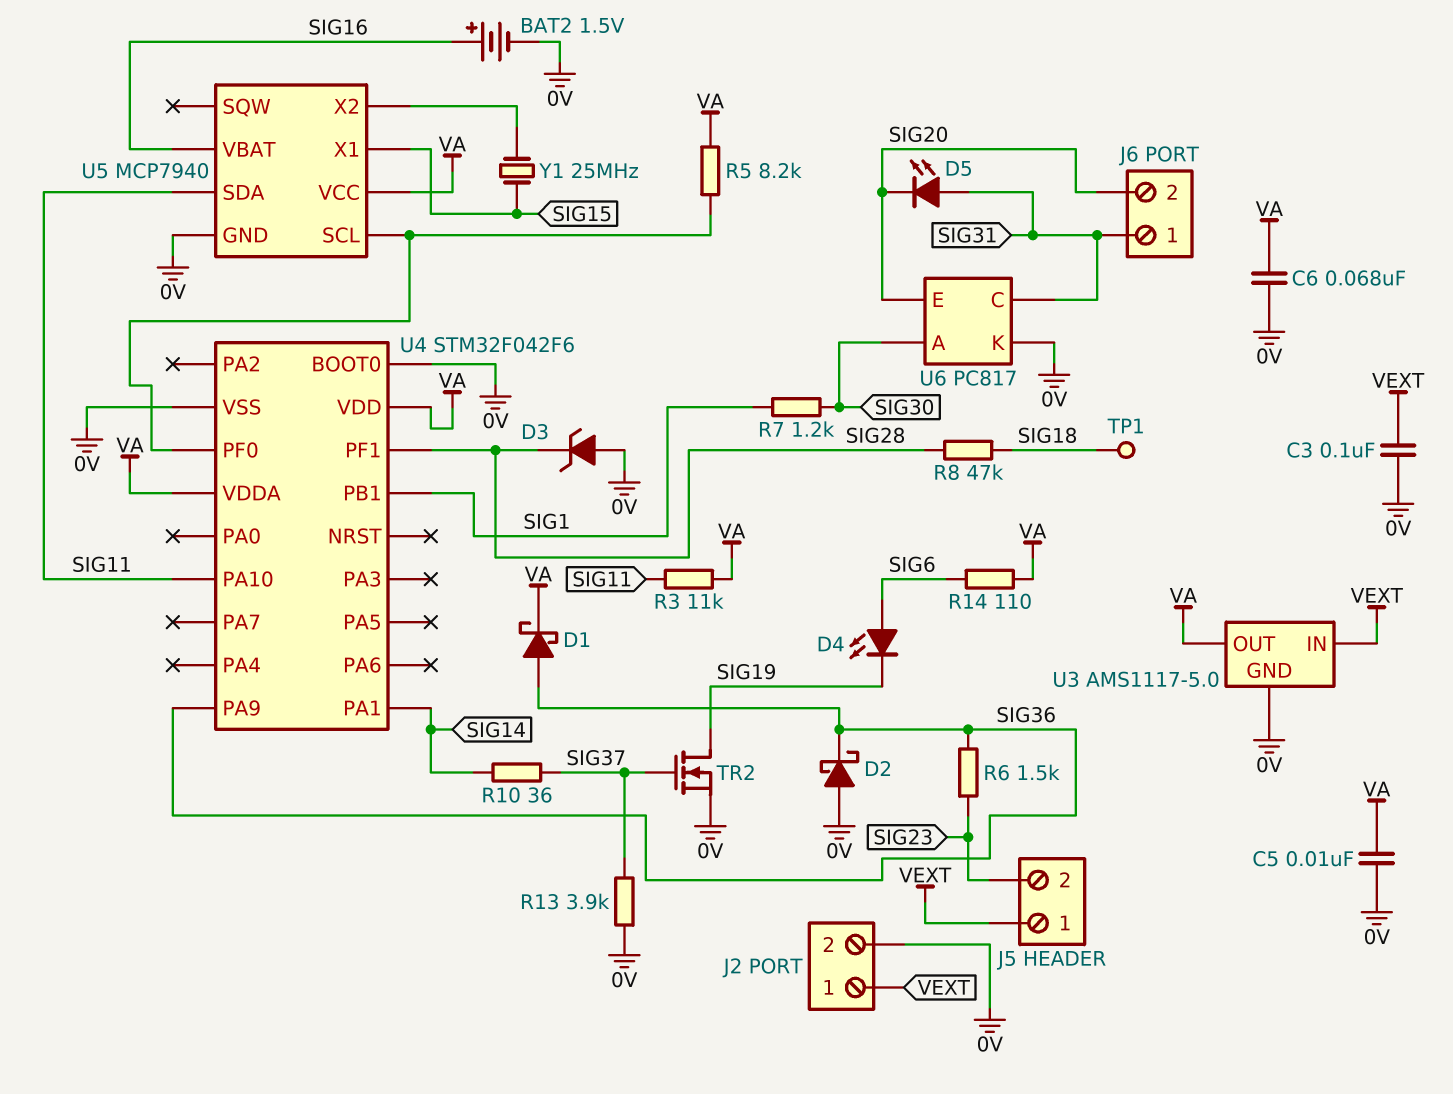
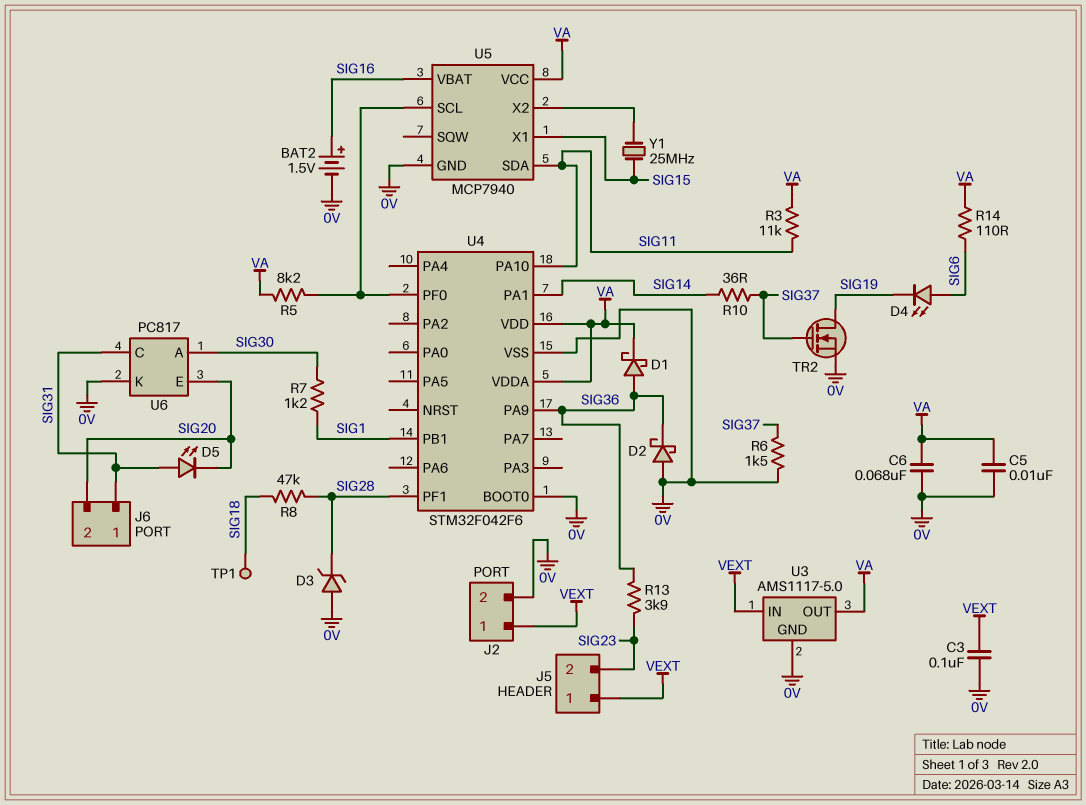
R6: 1.5k (SIG23, SIG36) -> 1.5k (0V, SIG37)
R13: 3.9k (0V, SIG37) -> 3.9k (SIG23, SIG36)

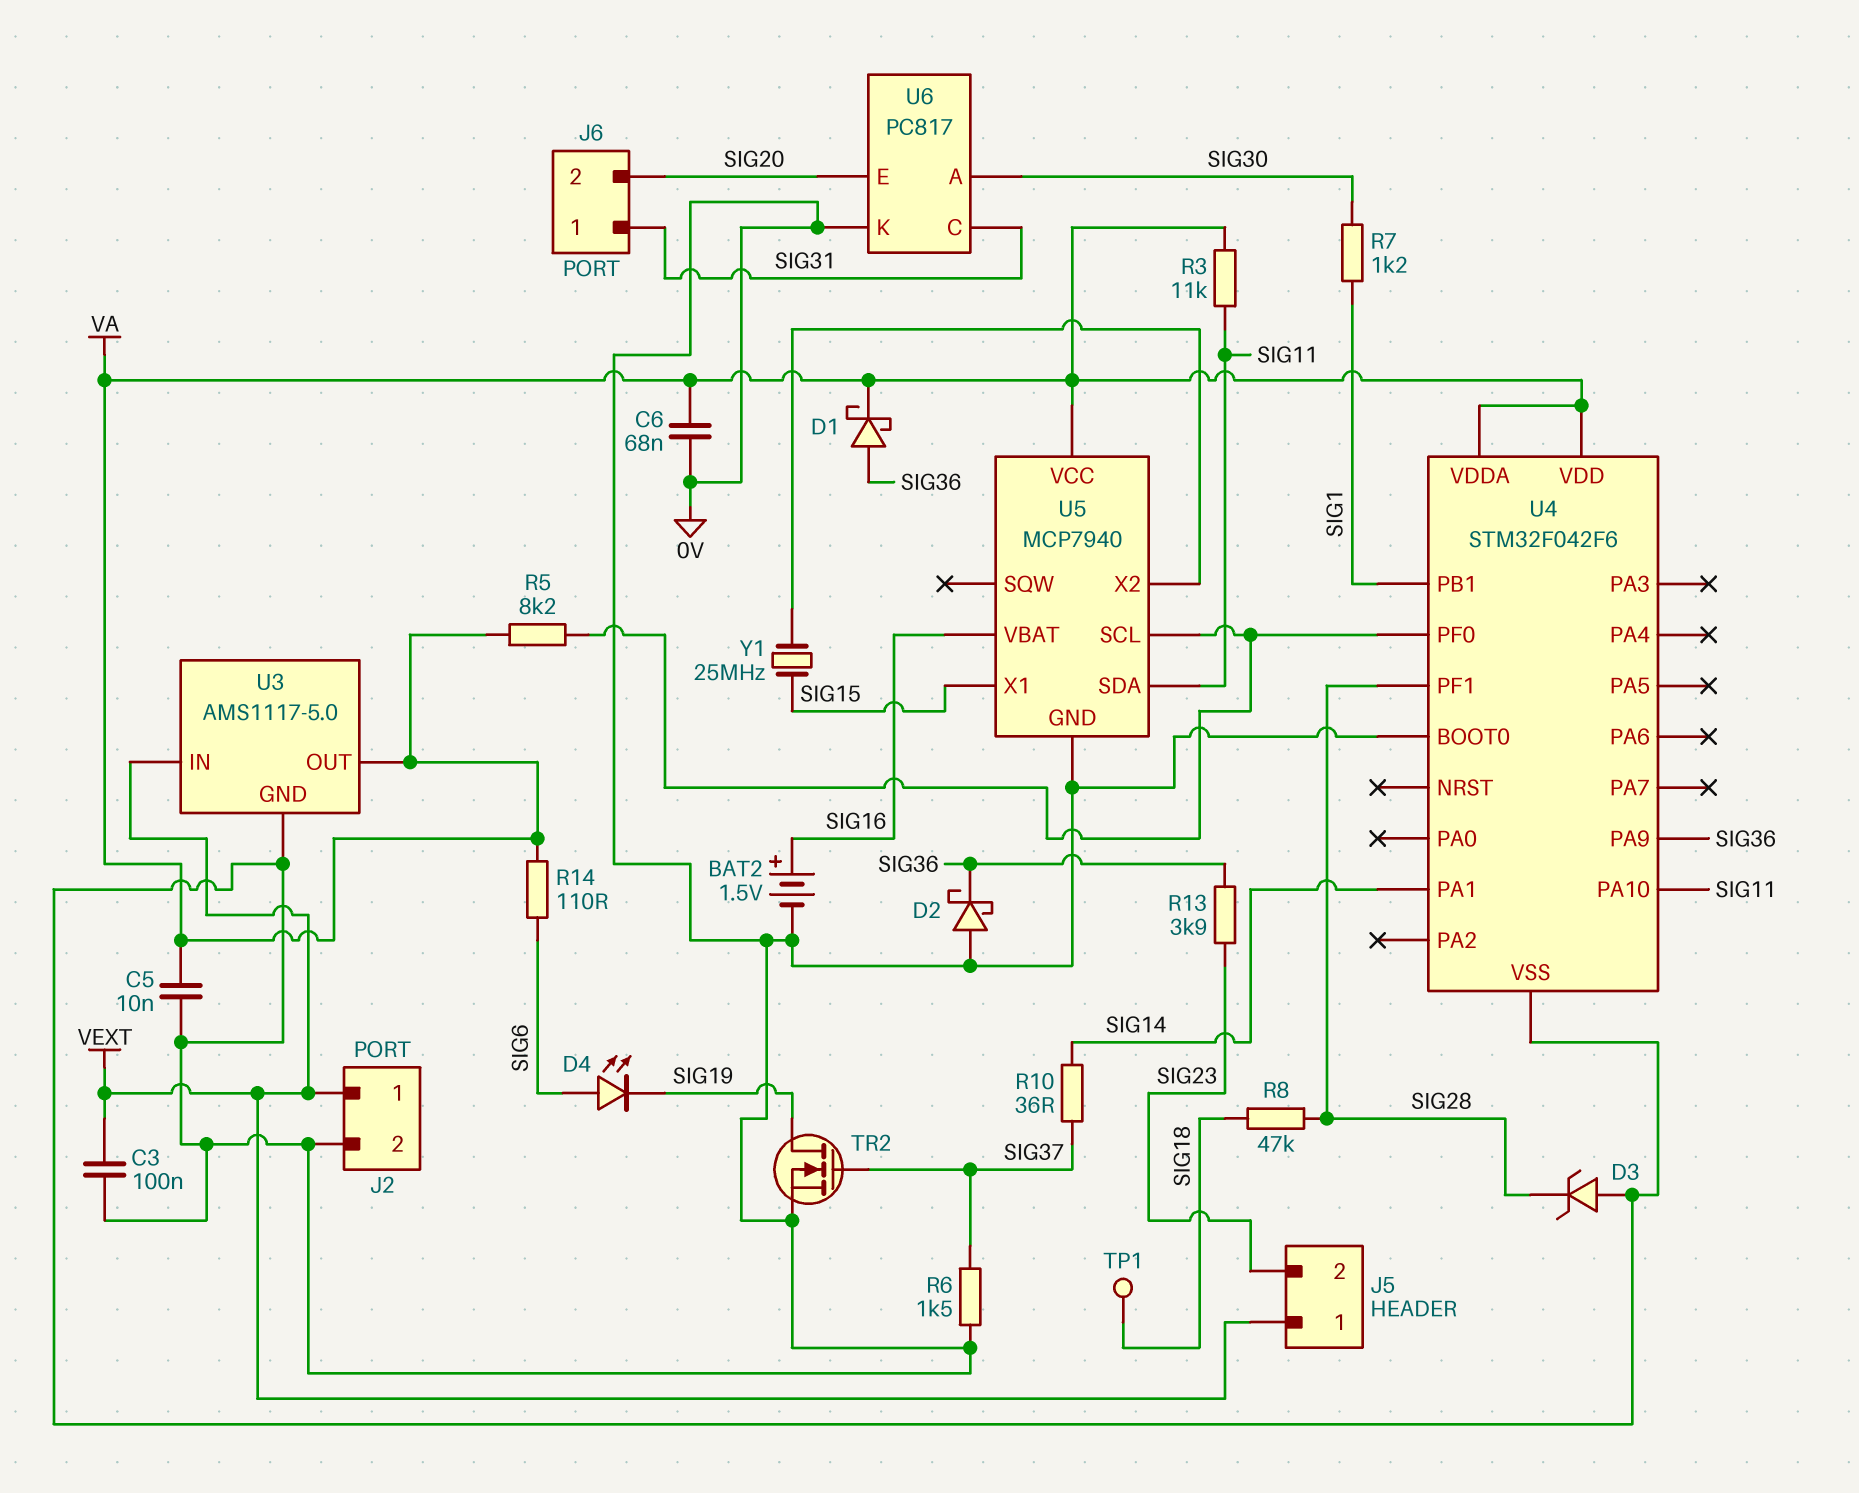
D5: LED (A SIG31, K SIG20) -> none

